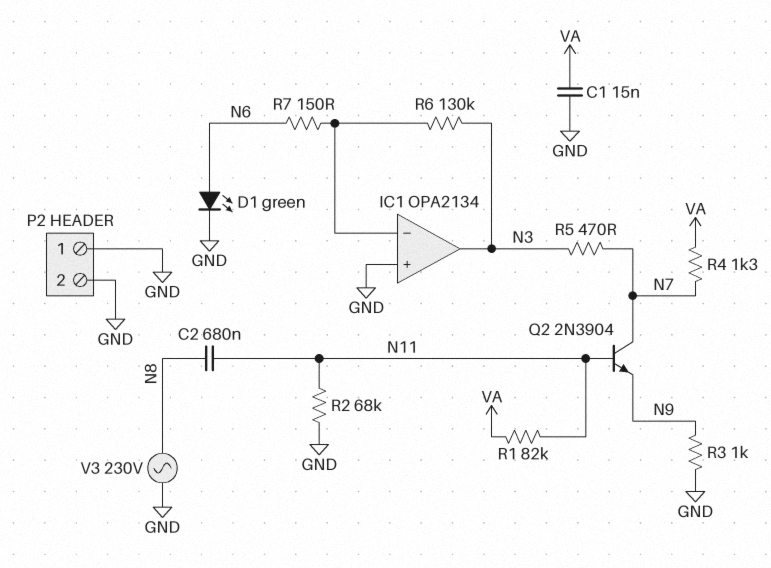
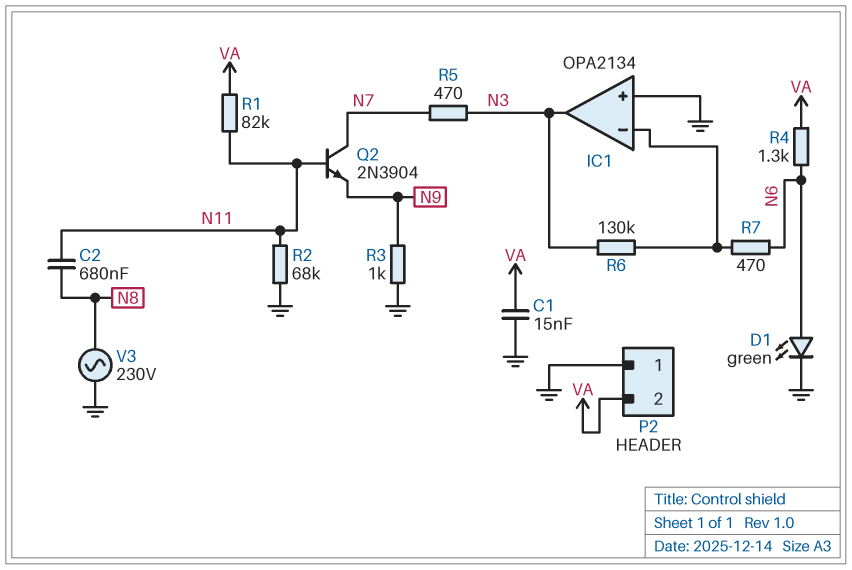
P2 pin 2: GND -> VA
R4: 1.3k (N7, VA) -> 1.3k (N6, VA)
R7: 150 (IC1/in-, N6) -> 470 (IC1/in-, N6)

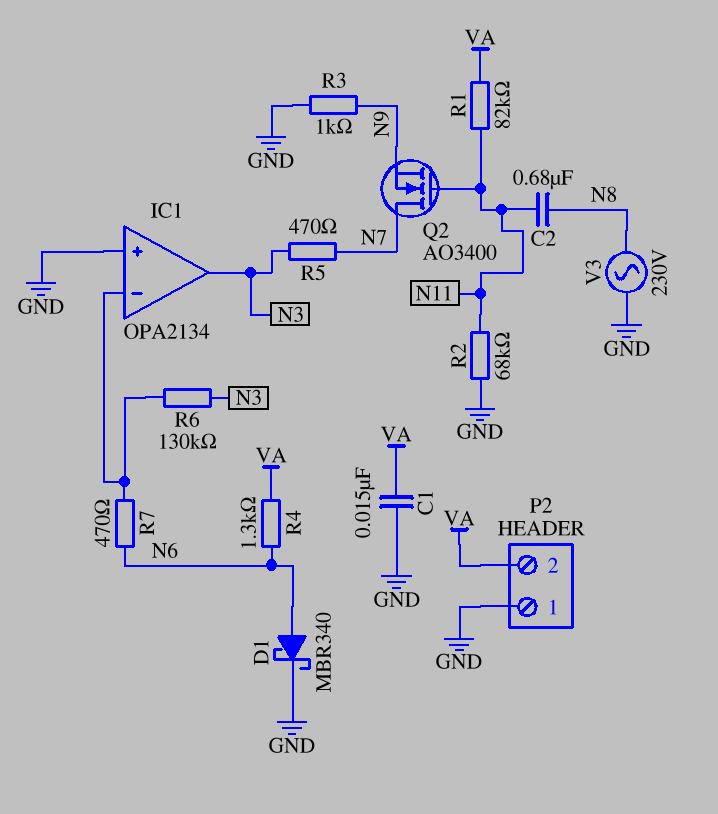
D1: LED green (A N6, K GND) -> schottky MBR340 (A N6, K GND)
Q2: NPN 2N3904 (B N11, C N7, E N9) -> NMOS AO3400 (G N11, D N7, S N9)

